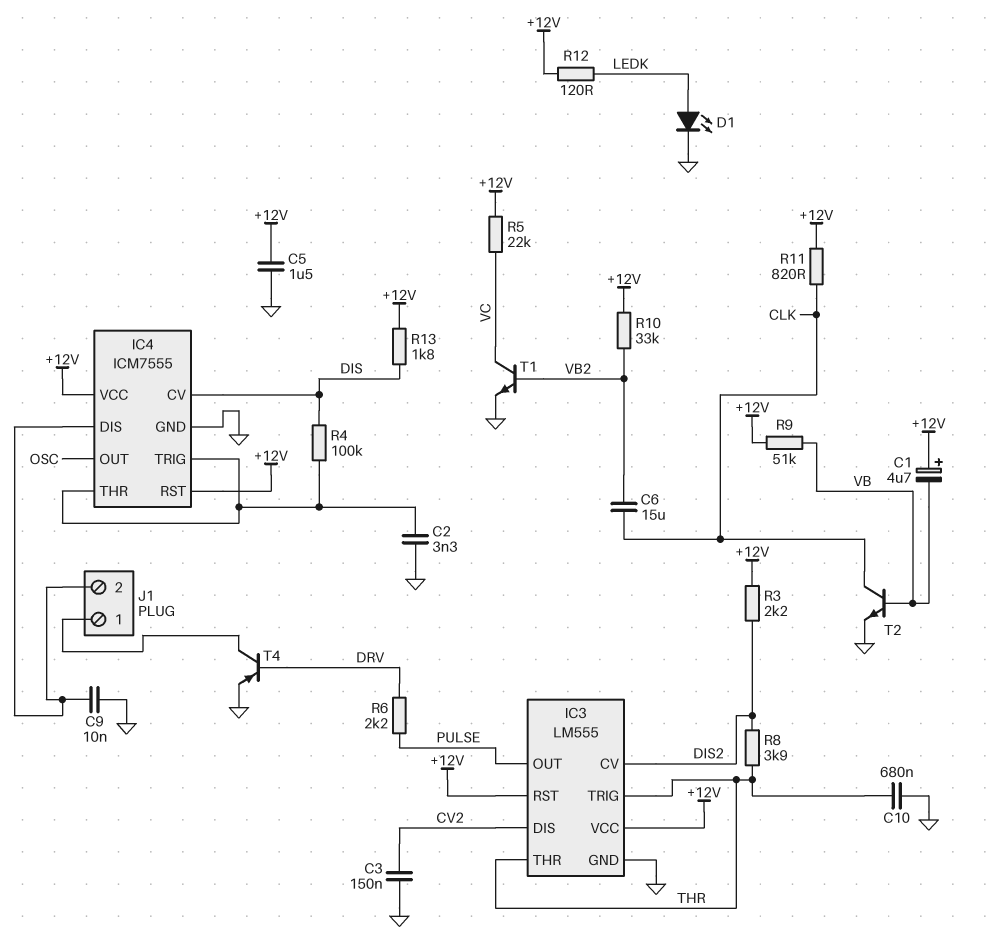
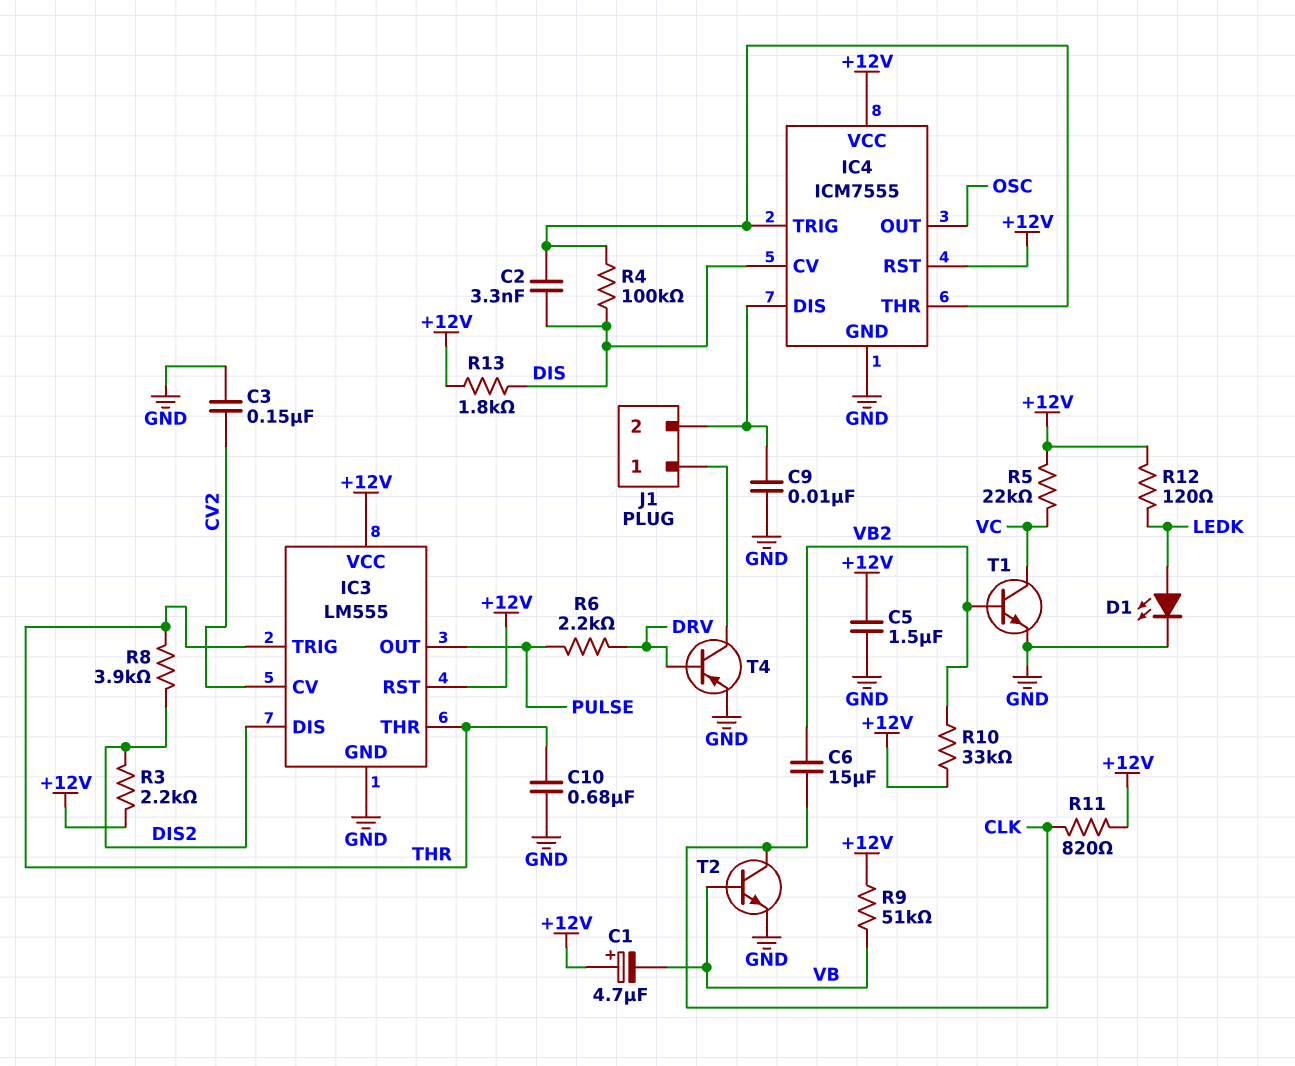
C2: 3.3nF (GND, IC4/THR) -> 3.3nF (DIS, IC4/THR)
IC3 pin CV: DIS2 -> CV2
IC3 pin DIS: CV2 -> DIS2

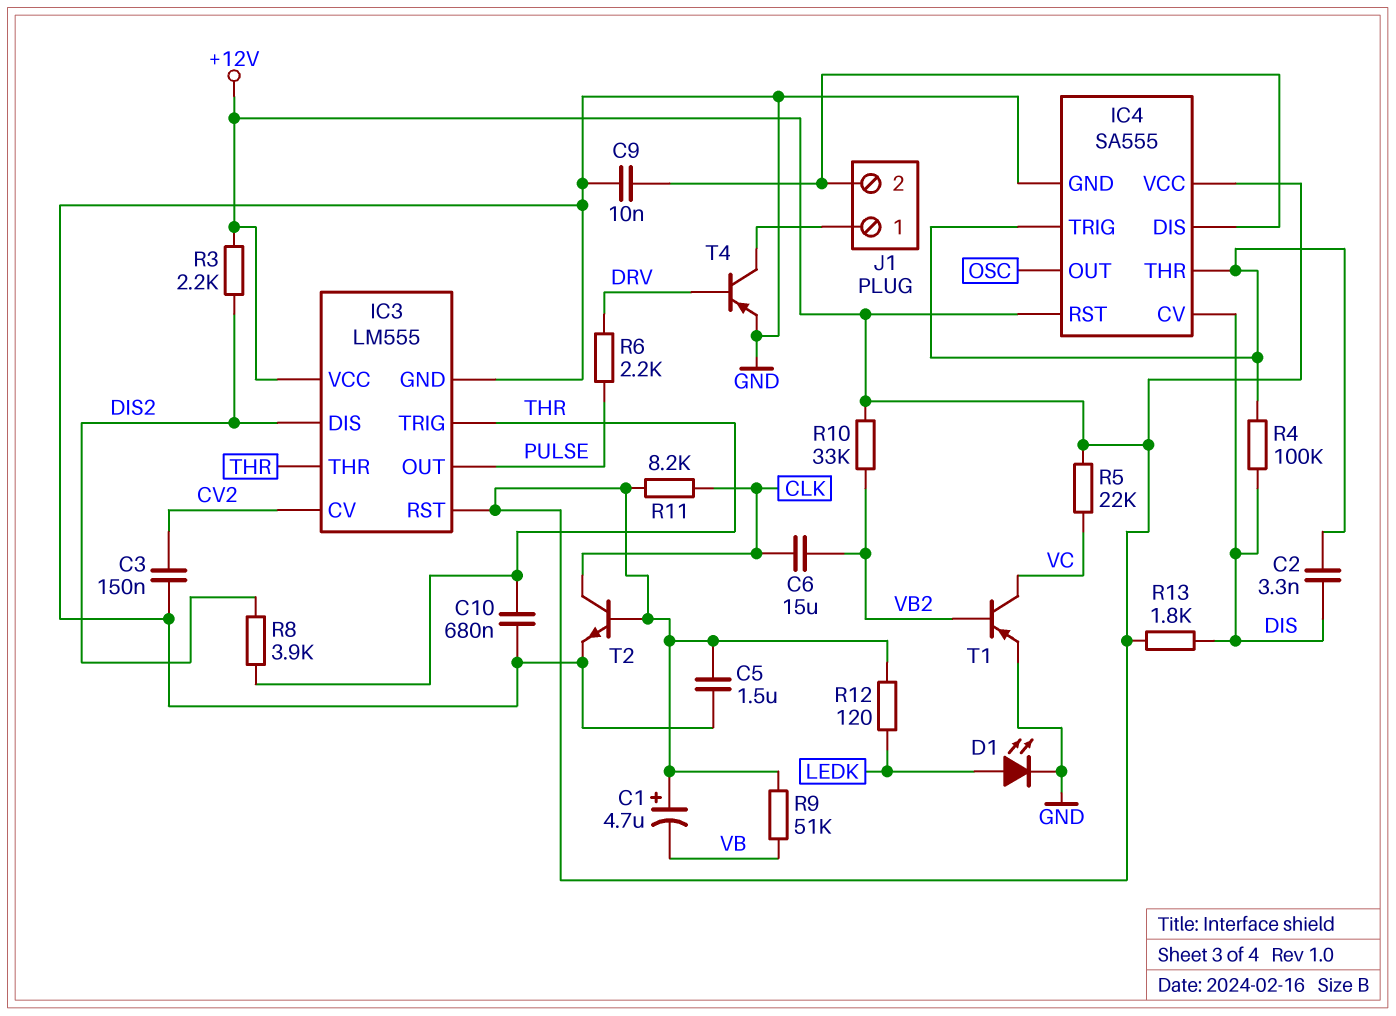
IC4: ICM7555 -> SA555
R11: 820 (+12V, CLK) -> 8.2k (+12V, CLK)
T1: NPN (B VB2, C VC, E GND) -> PNP (B VB2, C VC, E GND)
T2: NPN (B VB, C CLK, E GND) -> NPN (B +12V, C CLK, E GND)

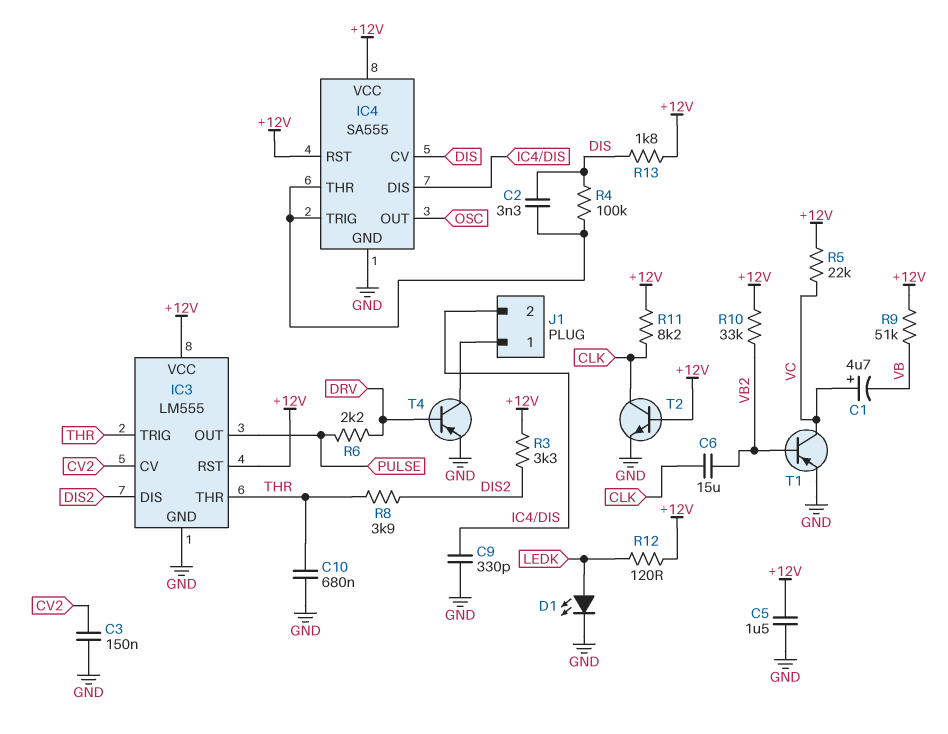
C1: 4.7uF (plus +12V, minus VB) -> 4.7uF (plus VC, minus VB)
C9: 10nF (GND, IC4/DIS) -> 330pF (GND, IC4/DIS)
R3: 2.2k (+12V, DIS2) -> 3.3k (+12V, DIS2)

